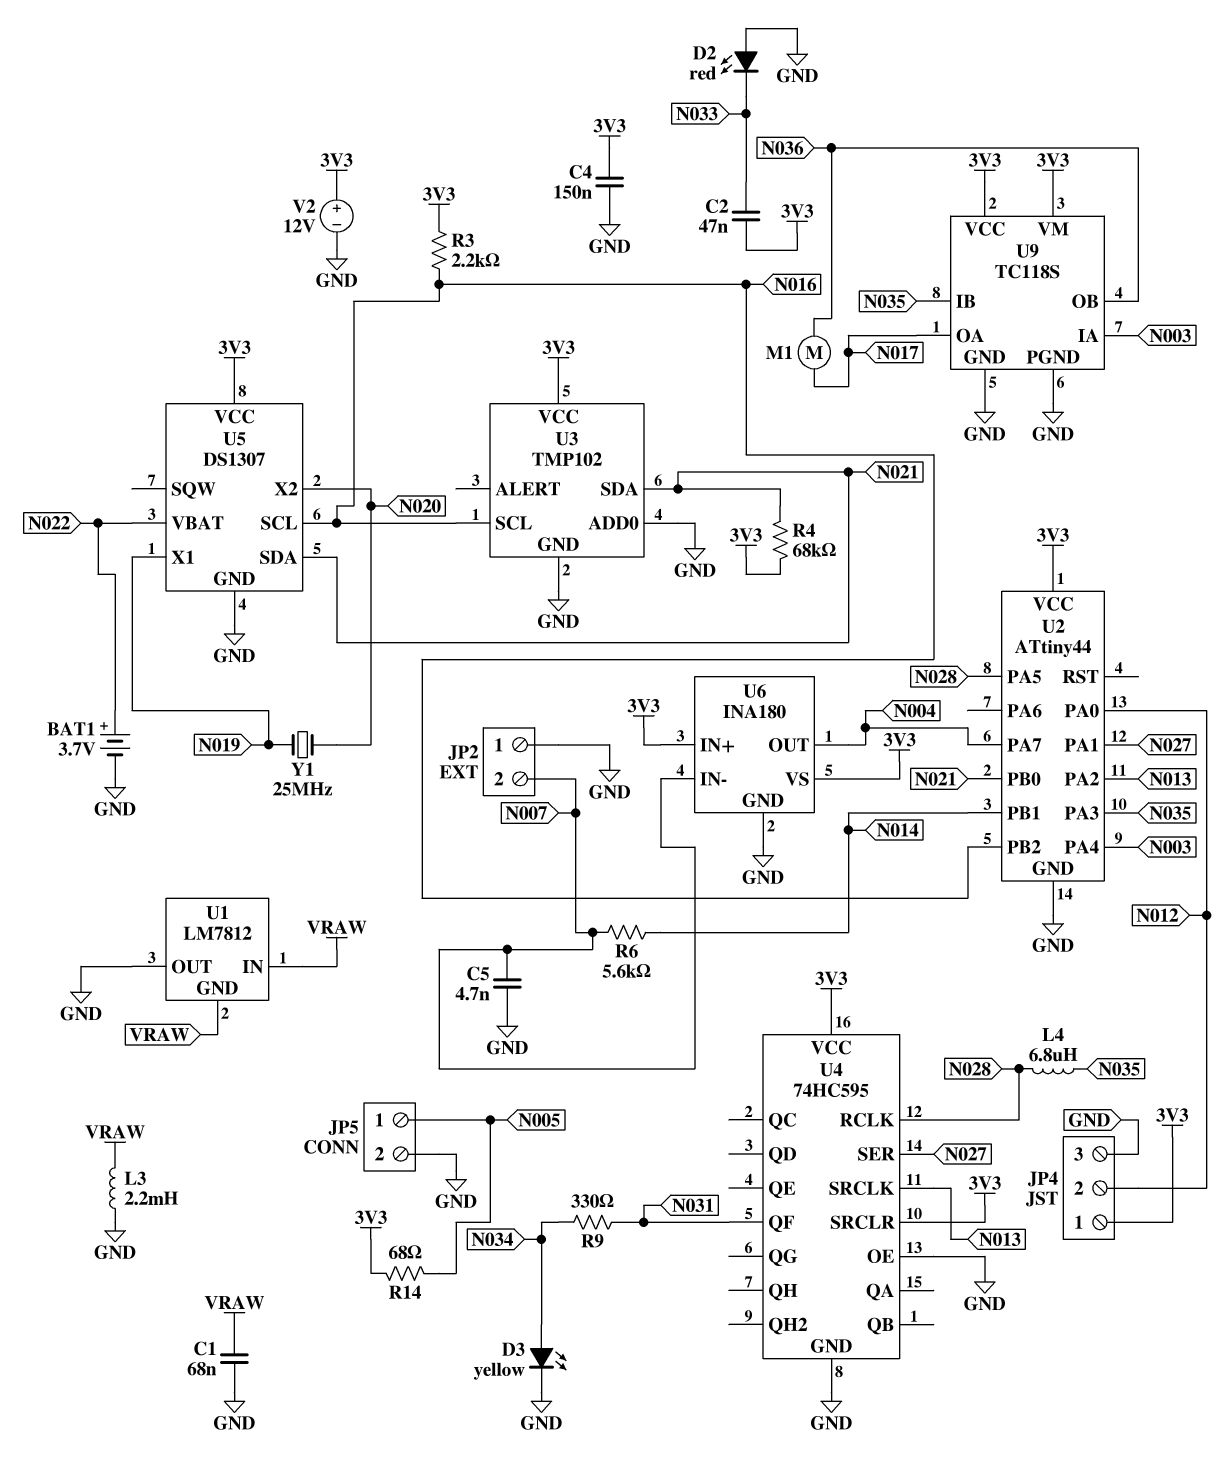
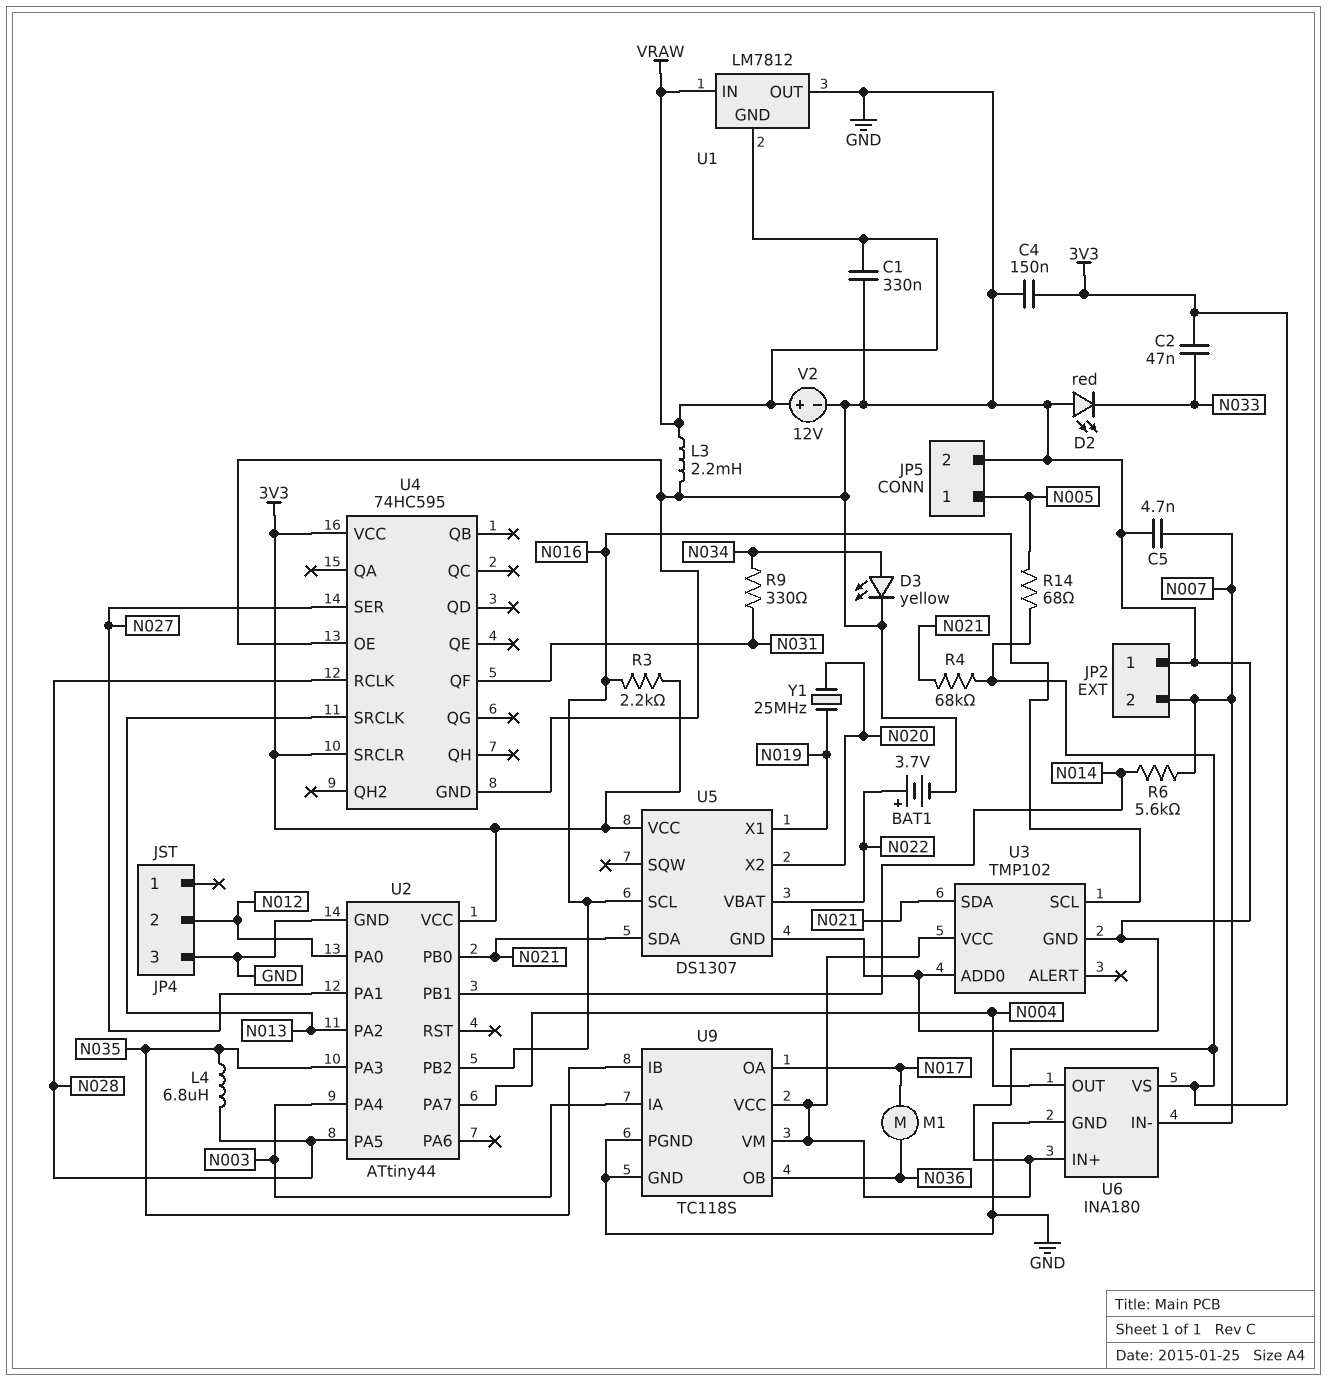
C1: 68nF (GND, VRAW) -> 330nF (GND, VRAW)
JP4 pin 1: 3V3 -> none
V2: 12V (plus 3V3, minus GND) -> 12V (plus VRAW, minus GND)

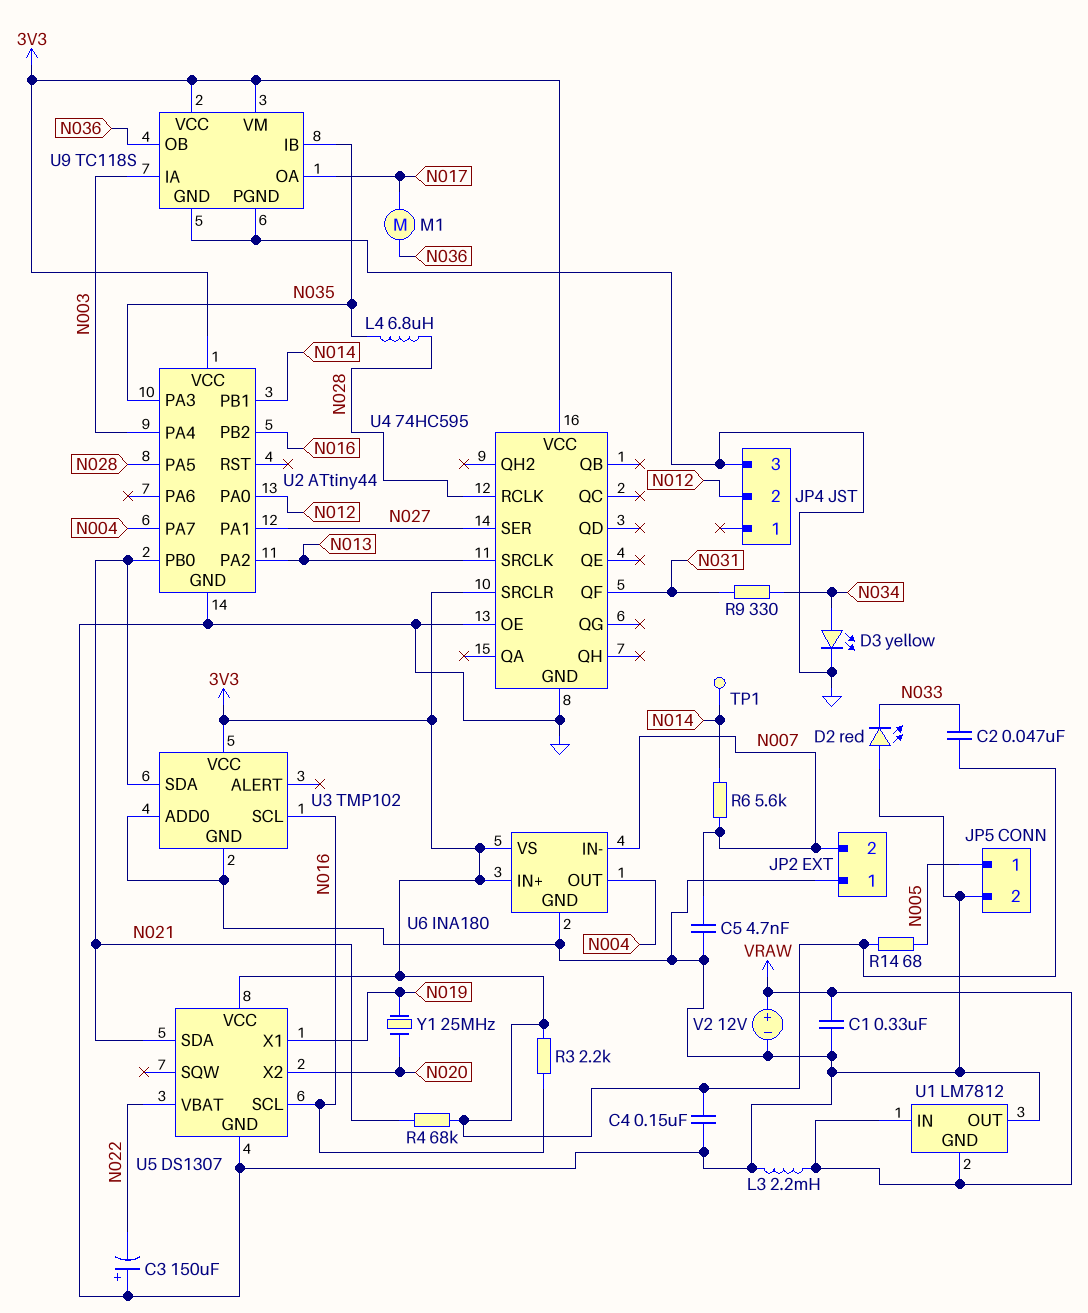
BAT1: 3.7V (plus N022, minus GND) -> none
C3: none -> 150uF (plus GND, minus N022)
TP1: none -> test point (N014)

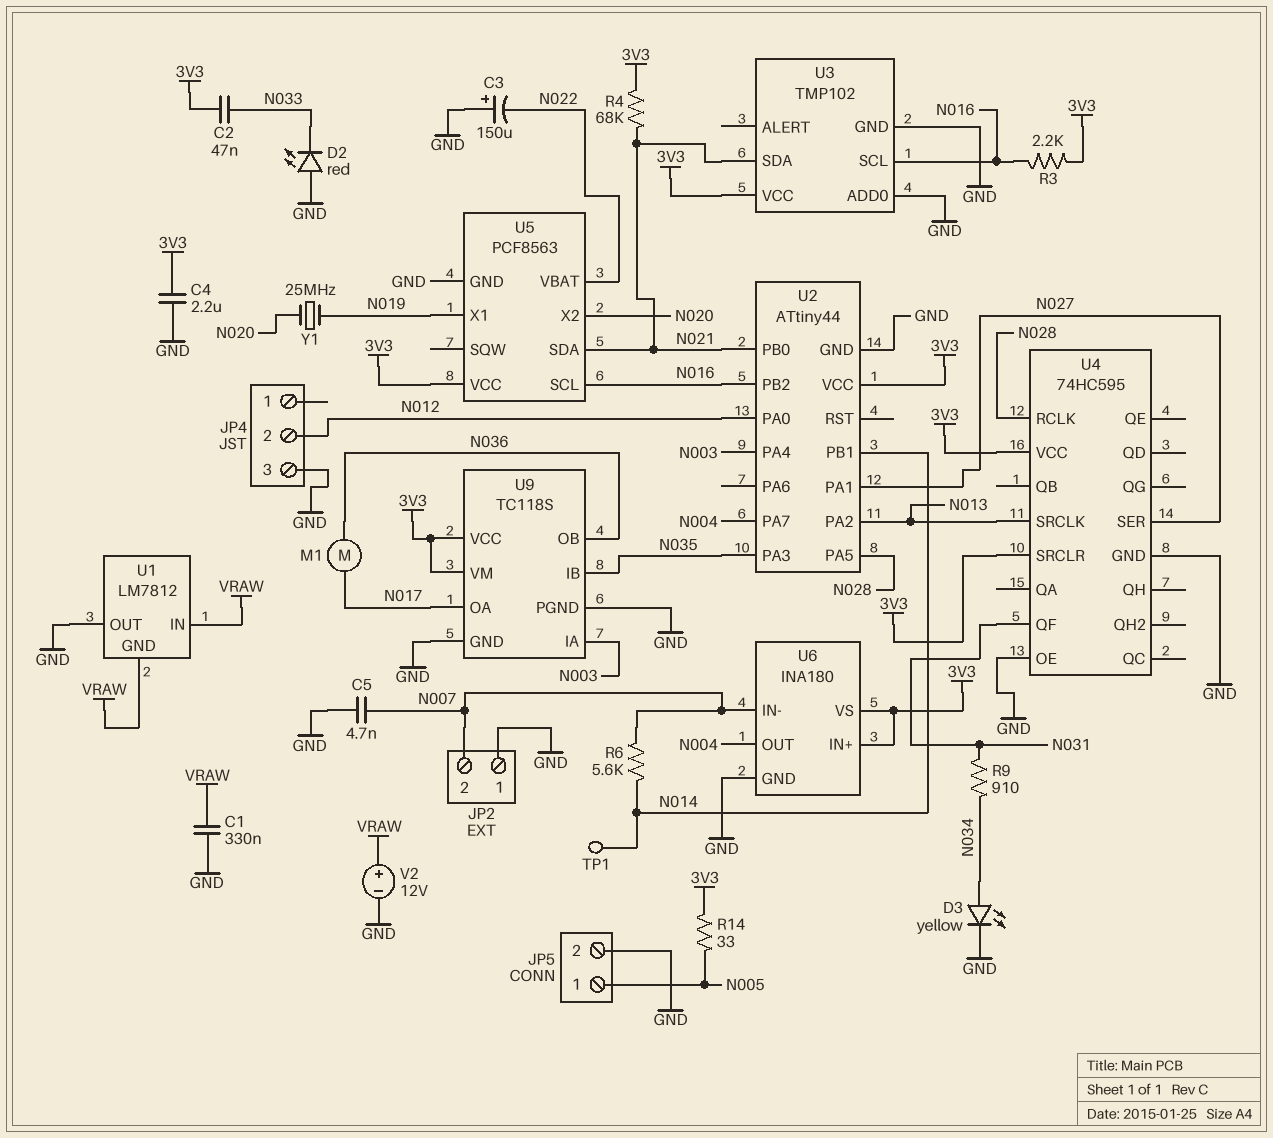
C4: 150nF (3V3, GND) -> 2.2uF (3V3, GND)
L3: 2.2mH (GND, VRAW) -> none
L4: 6.8uH (N028, N035) -> none
R9: 330 (N031, N034) -> 910 (N031, N034)
R14: 68 (3V3, N005) -> 33 (3V3, N005)
U5: DS1307 -> PCF8563

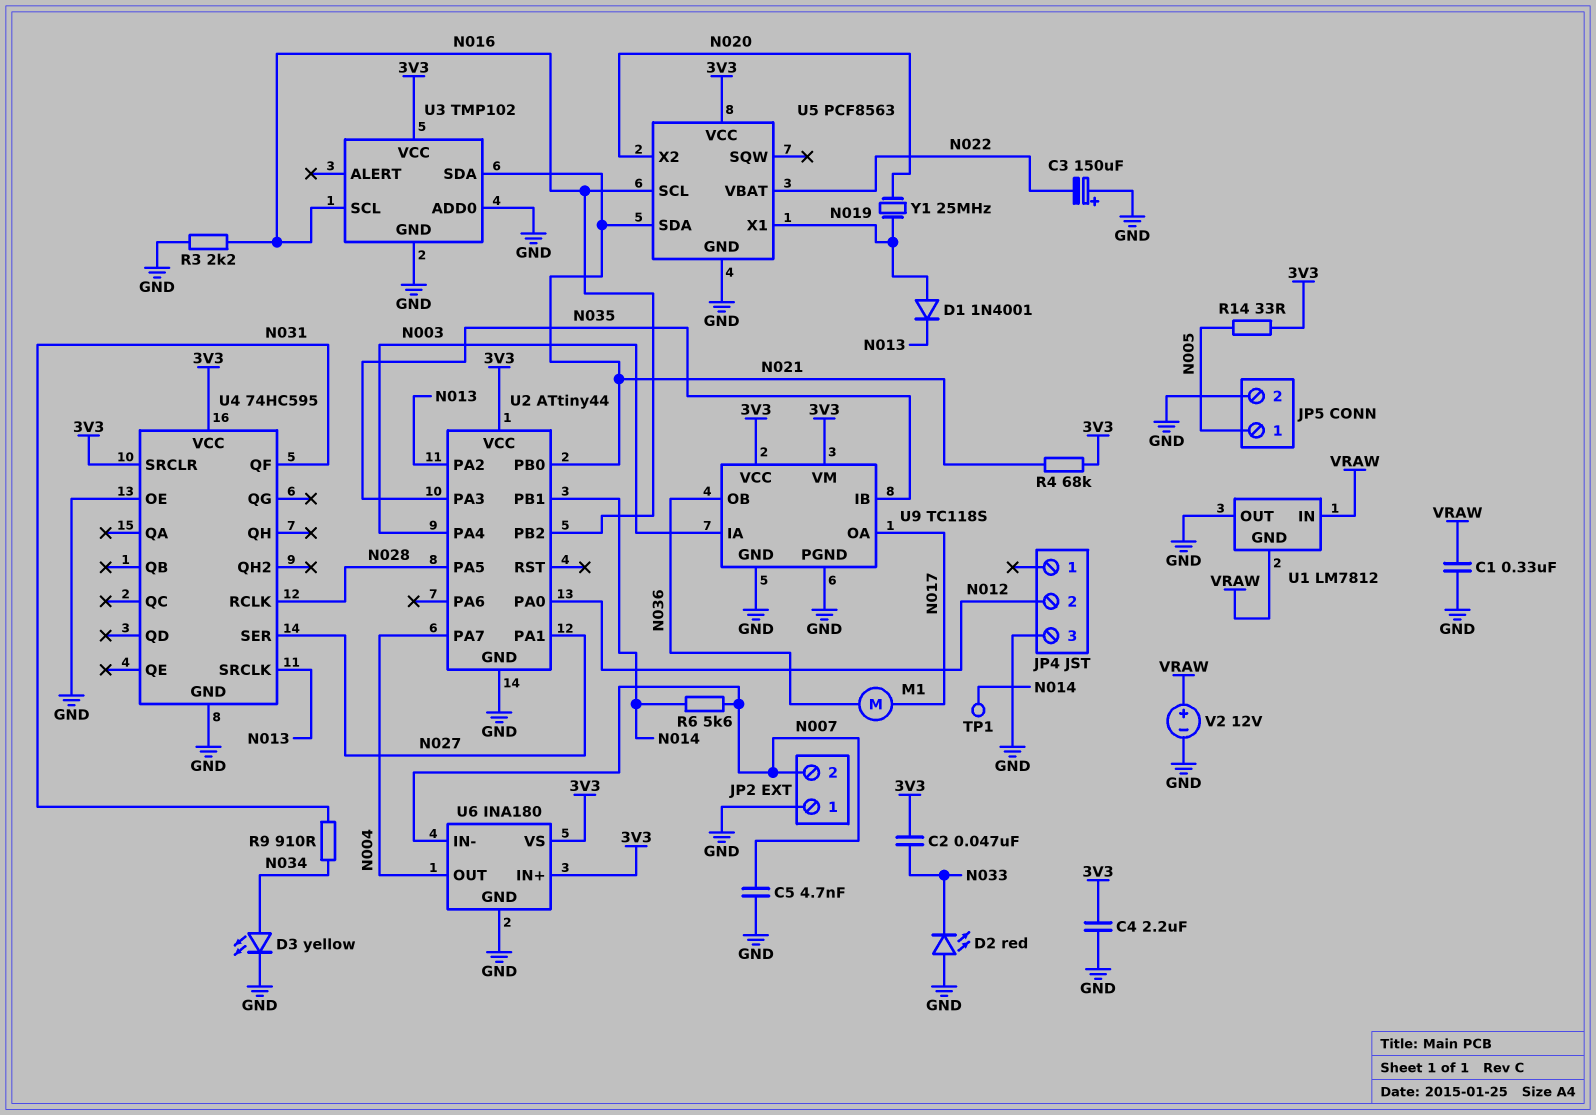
D1: none -> diode 1N4001 (A N019, K N013)
R3: 2.2k (3V3, N016) -> 2.2k (GND, N016)

